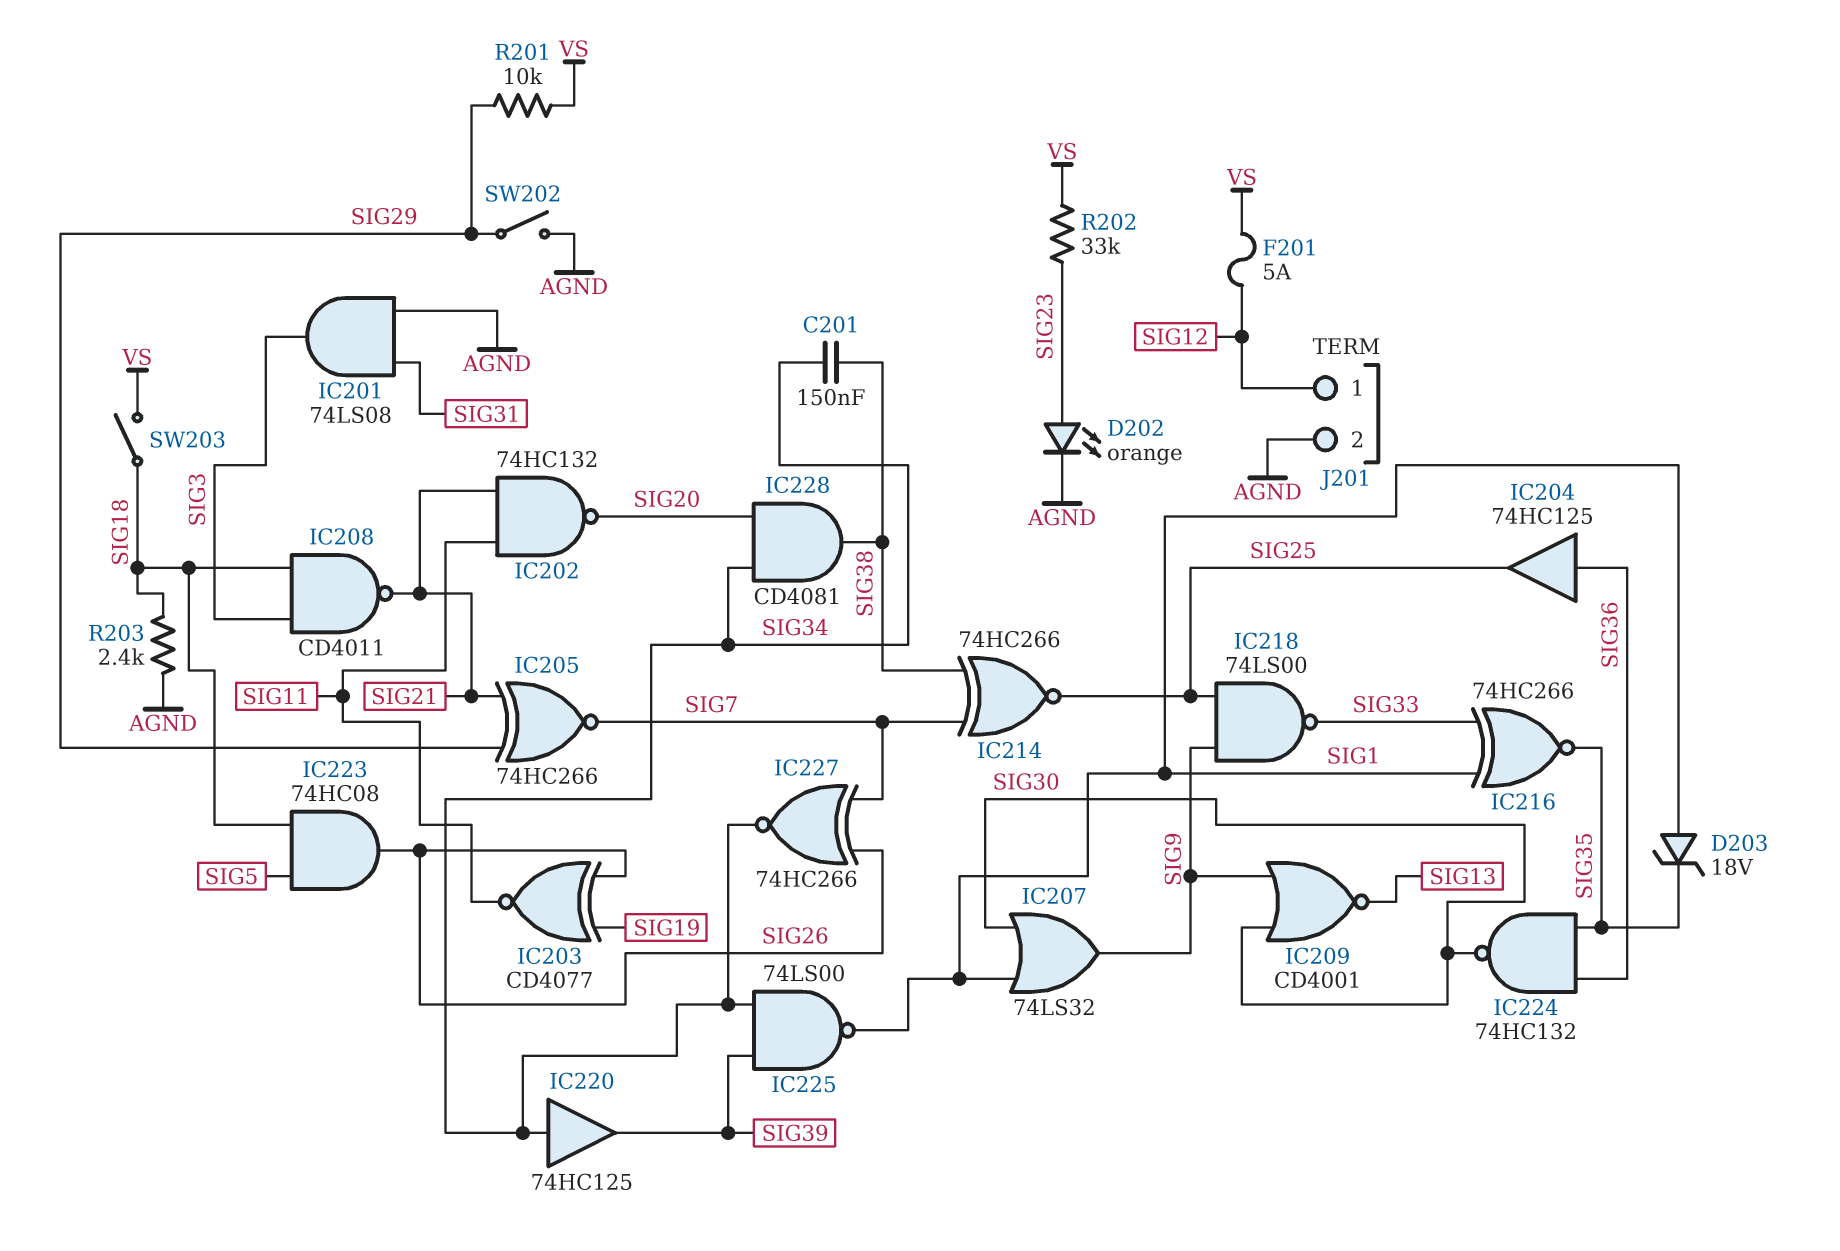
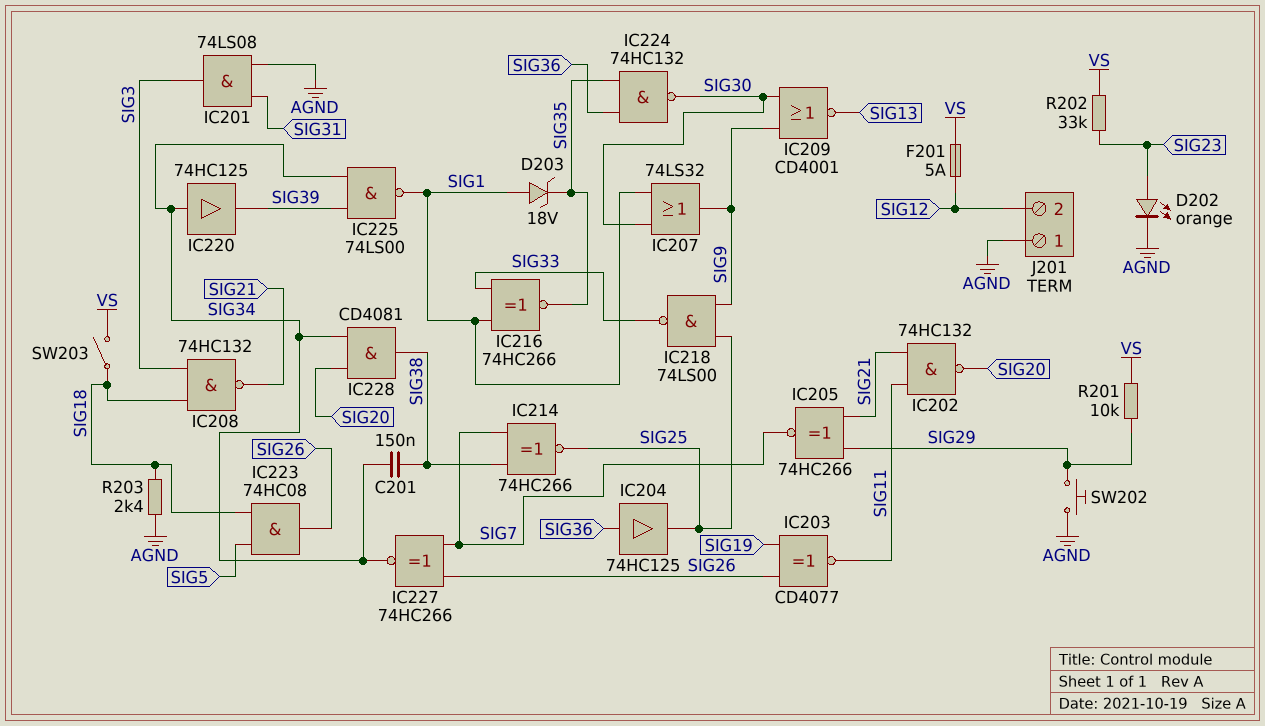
IC208: NAND CD4011 (in SIG3, in SIG18, out SIG21) -> NAND 74HC132 (in SIG3, in SIG18, out SIG21)
J201 pin 1: SIG12 -> AGND
J201 pin 2: AGND -> SIG12
SW202: switch (AGND, SIG29) -> button (AGND, SIG29)

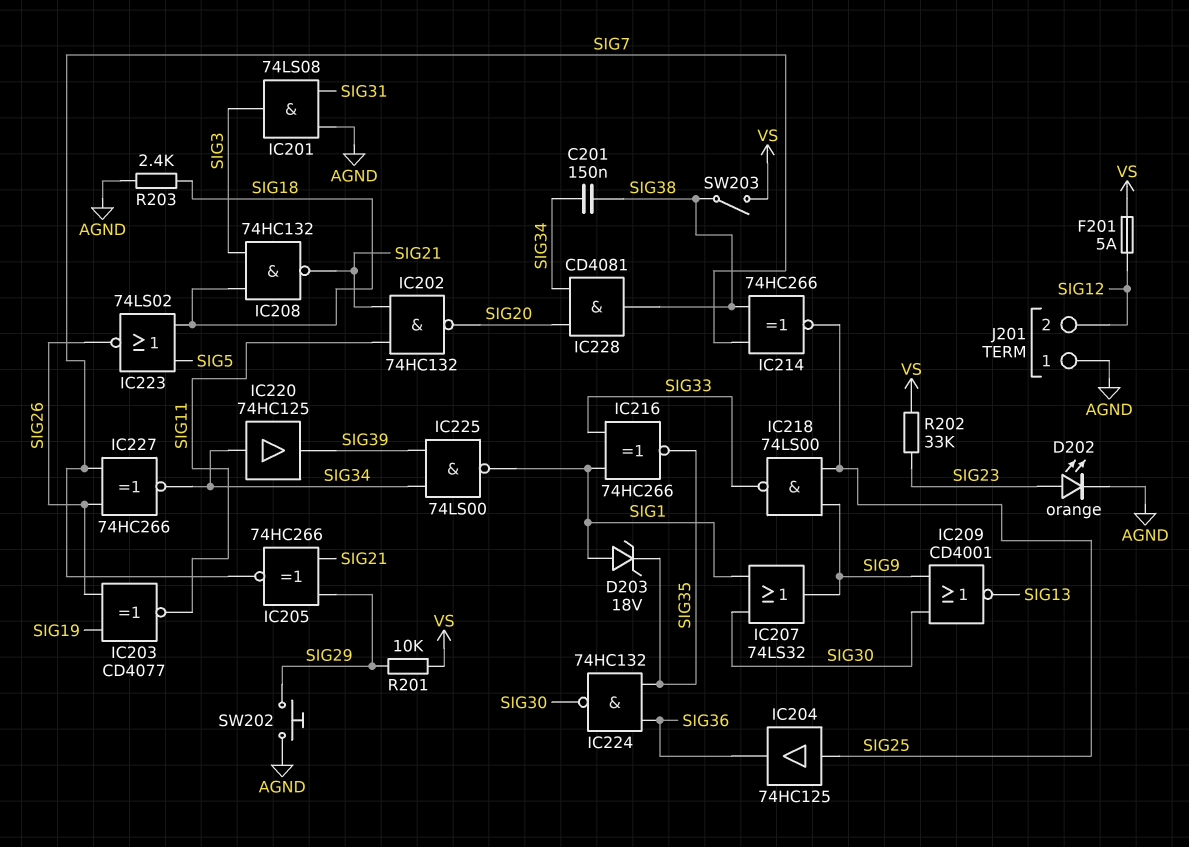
IC204: buffer 74HC125 (in SIG36, out SIG25) -> buffer 74HC125 (in SIG25, out SIG36)
IC223: AND 74HC08 (in SIG5, in SIG18, out SIG26) -> NOR 74LS02 (in SIG5, in SIG18, out SIG26)
SW203: switch (SIG18, VS) -> switch (SIG38, VS)

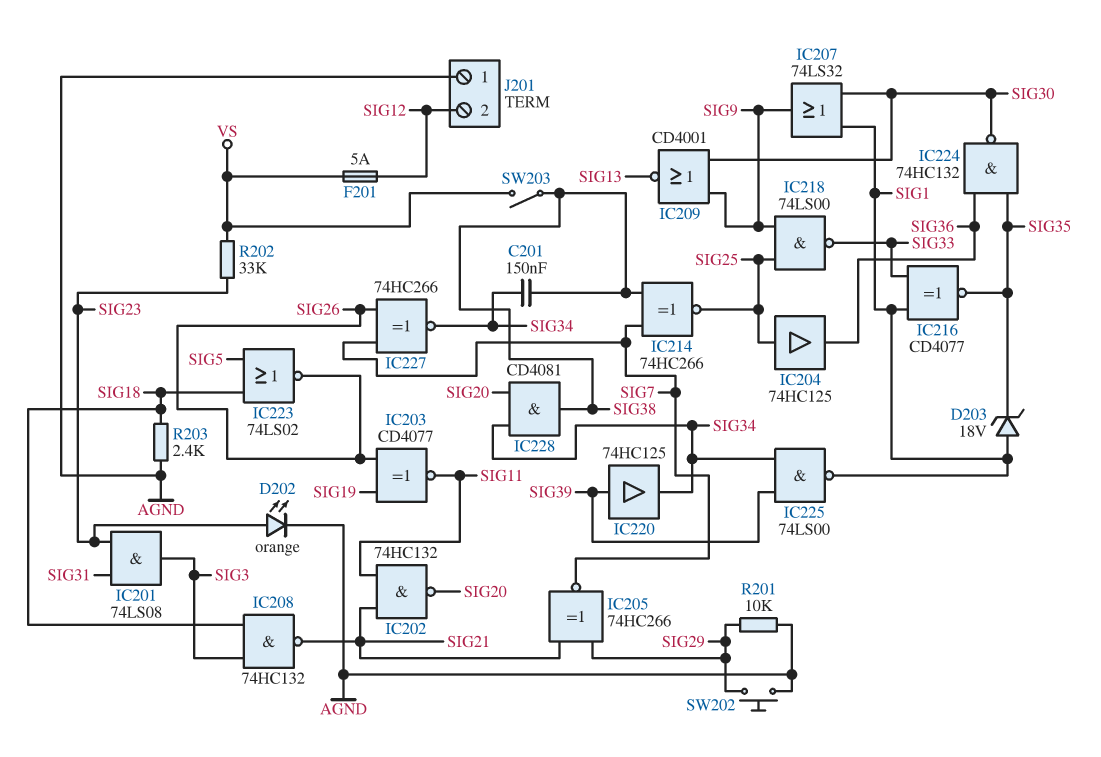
IC201: AND 74LS08 (in AGND, in SIG31, out SIG3) -> AND 74LS08 (in SIG23, in SIG31, out SIG3)
IC216: XNOR 74HC266 (in SIG1, in SIG33, out SIG35) -> XNOR CD4077 (in SIG1, in SIG33, out SIG35)
IC220: buffer 74HC125 (in SIG34, out SIG39) -> buffer 74HC125 (in SIG39, out SIG34)
R201: 10k (SIG29, VS) -> 10k (AGND, SIG29)

